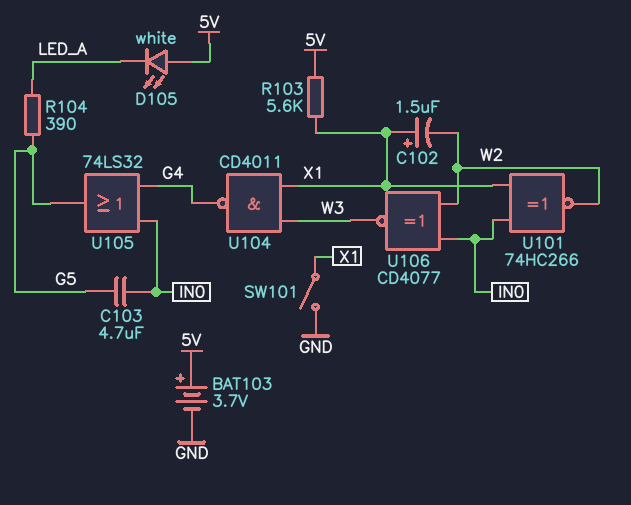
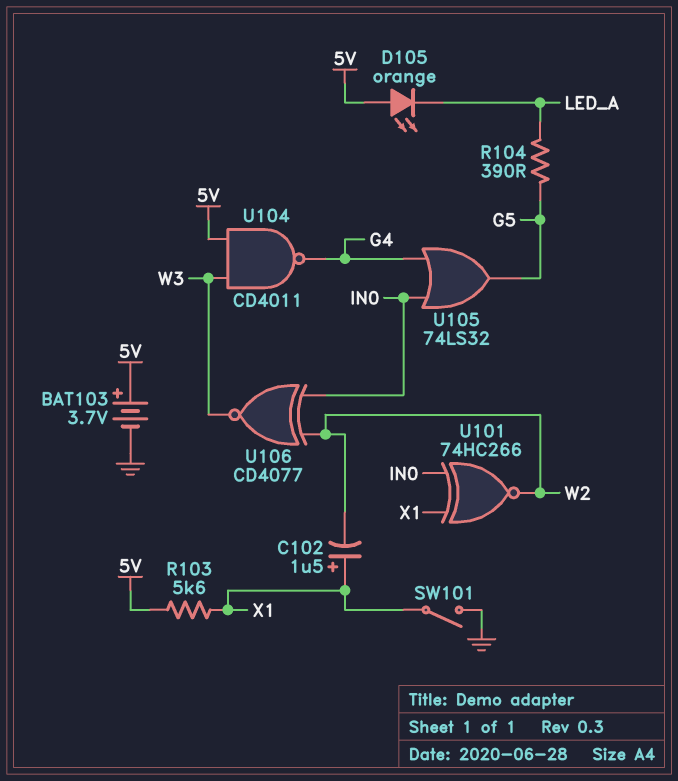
C103: 4.7uF (G5, IN0) -> none
D105: LED white (A 5V, K LED_A) -> LED orange (A 5V, K LED_A)
U104: NAND CD4011 (in W3, in X1, out G4) -> NAND CD4011 (in 5V, in W3, out G4)

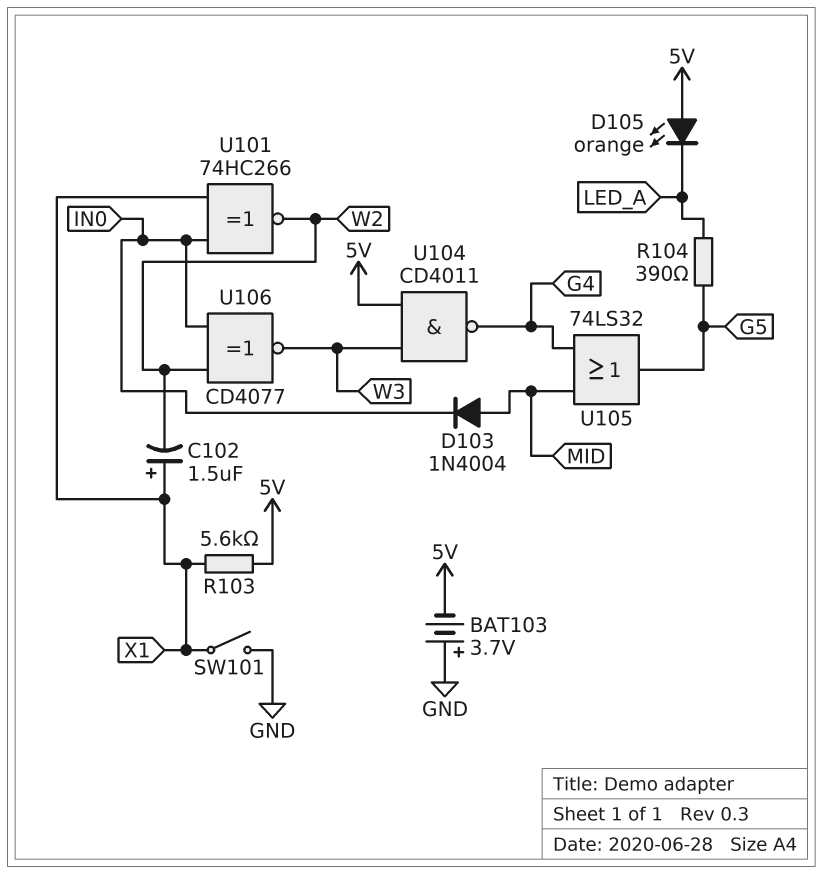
BAT103: 3.7V (plus 5V, minus GND) -> 3.7V (plus GND, minus 5V)
D103: none -> diode 1N4004 (A MID, K IN0)
U105: OR 74LS32 (in G4, in IN0, out G5) -> OR 74LS32 (in G4, in MID, out G5)

